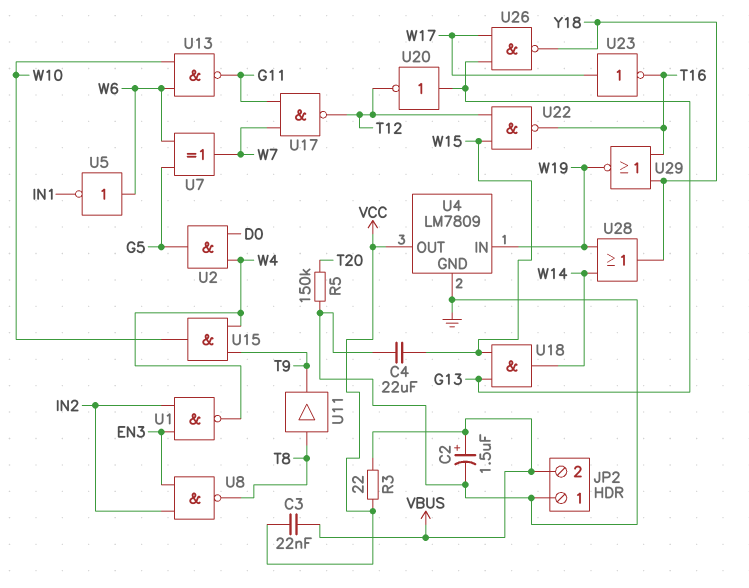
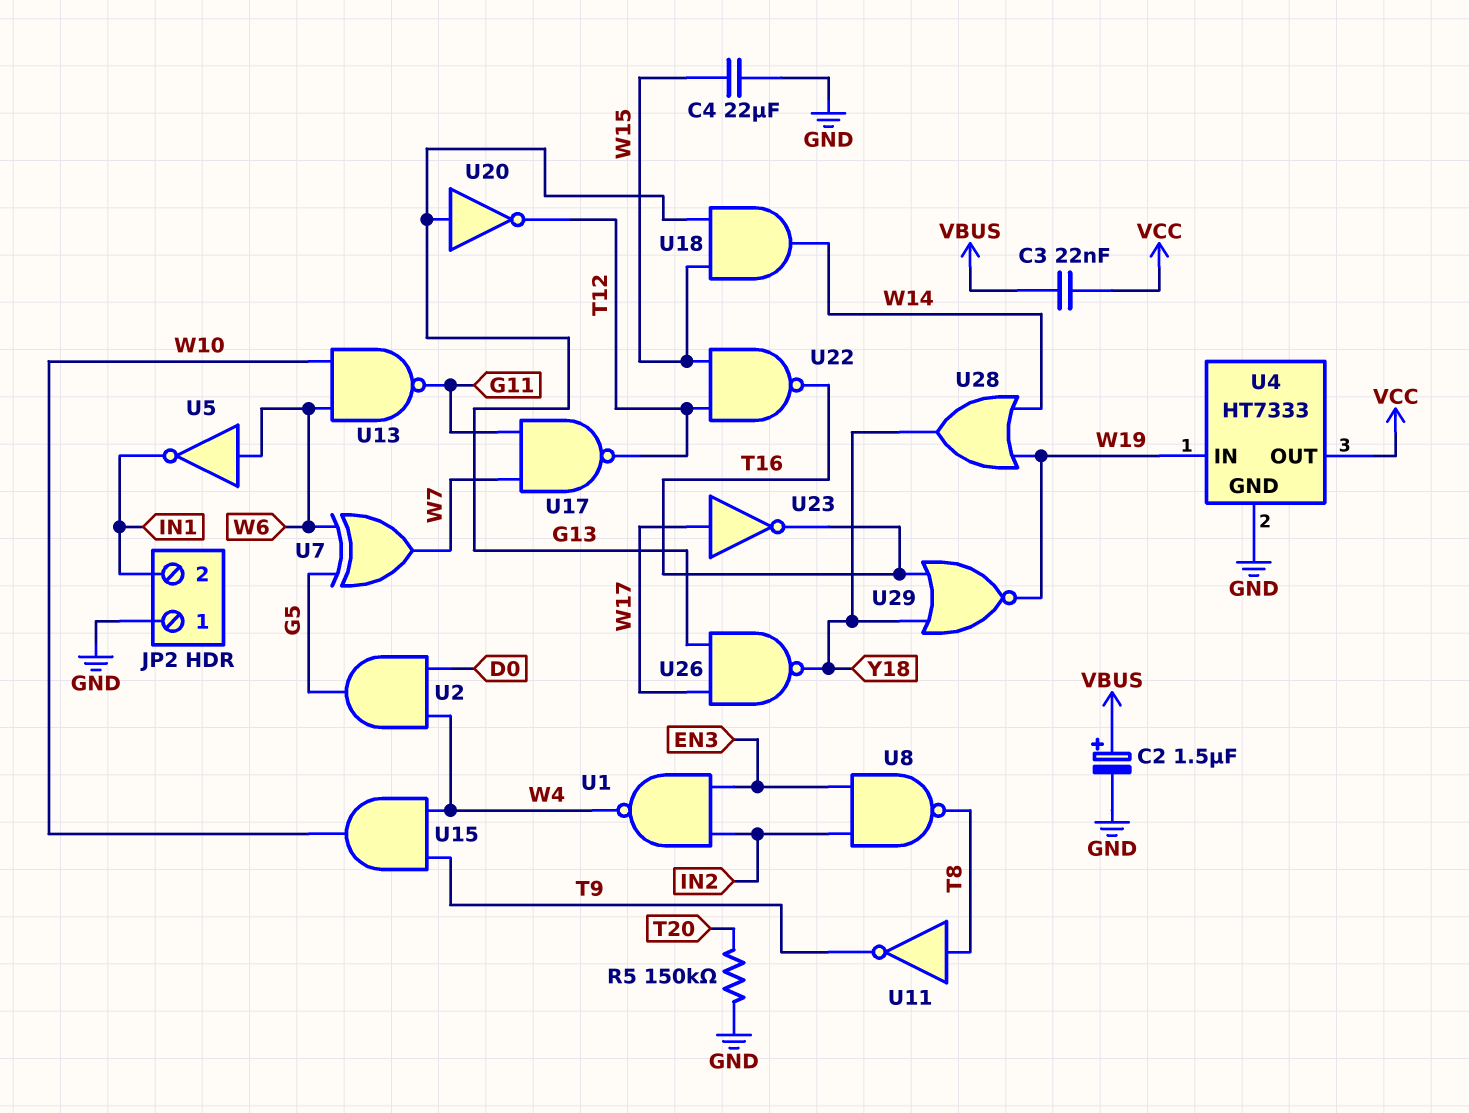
JP2 pin 2: VBUS -> IN1
R3: 22 (VBUS, VCC) -> none
U4: LM7809 -> HT7333
U11: buffer (in T8, out T9) -> NOT (in T8, out T9)

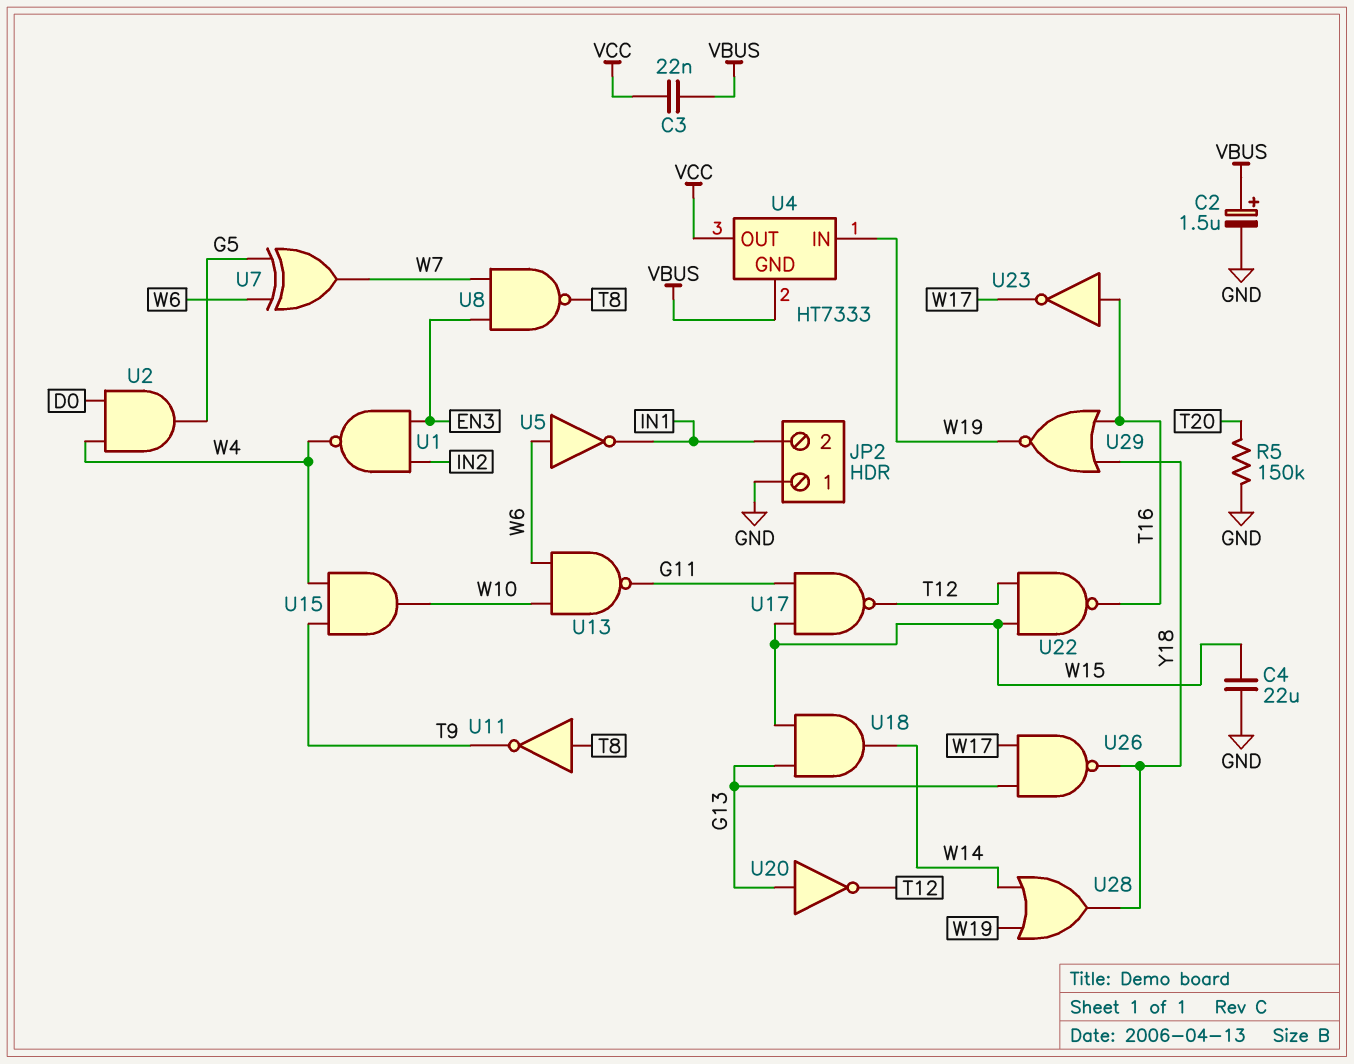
U4 pin GND: GND -> VBUS
U8: NAND (in EN3, in IN2, out T8) -> NAND (in EN3, in W7, out T8)
U17: NAND (in G11, in W7, out T12) -> NAND (in G11, in W15, out T12)
U23: NOT (in W17, out T16) -> NOT (in T16, out W17)

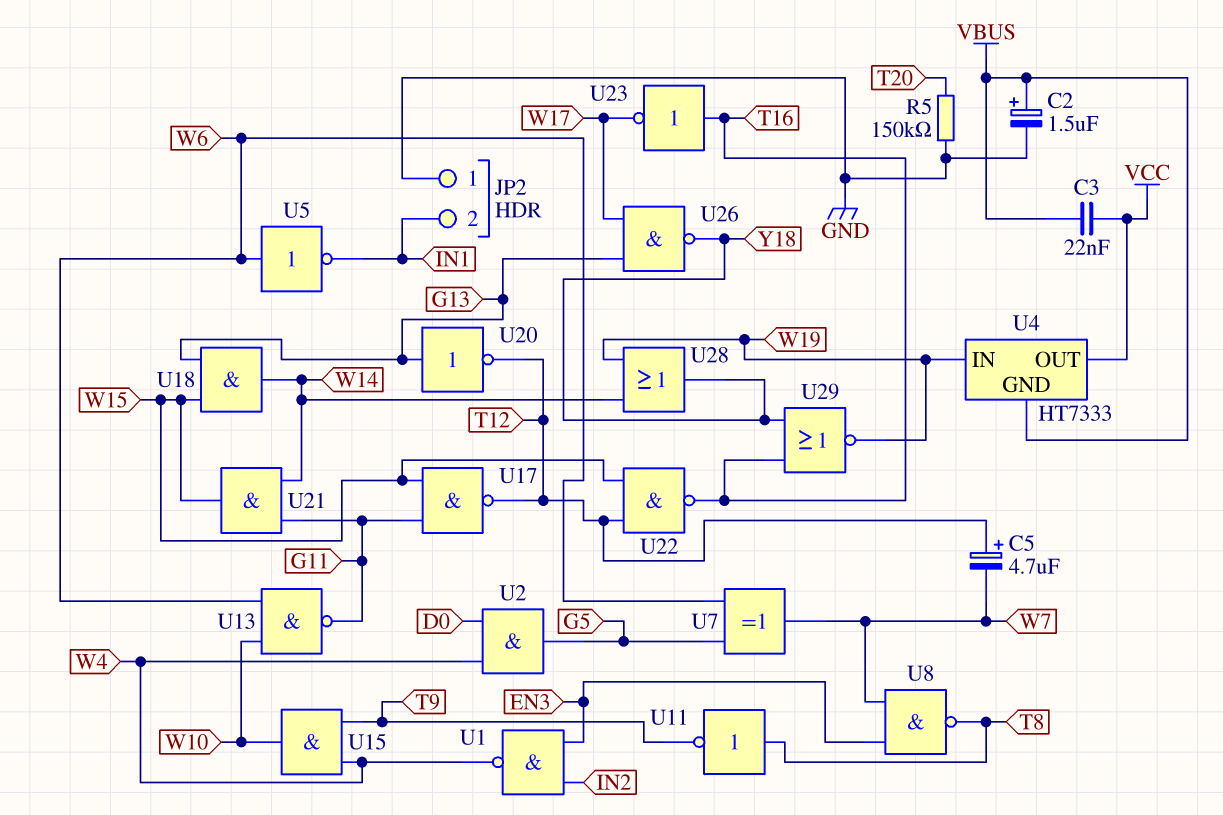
C4: 22uF (GND, W15) -> none
C5: none -> 4.7uF (plus T12, minus W7)
U21: none -> AND (in G11, in W14, out W15)

